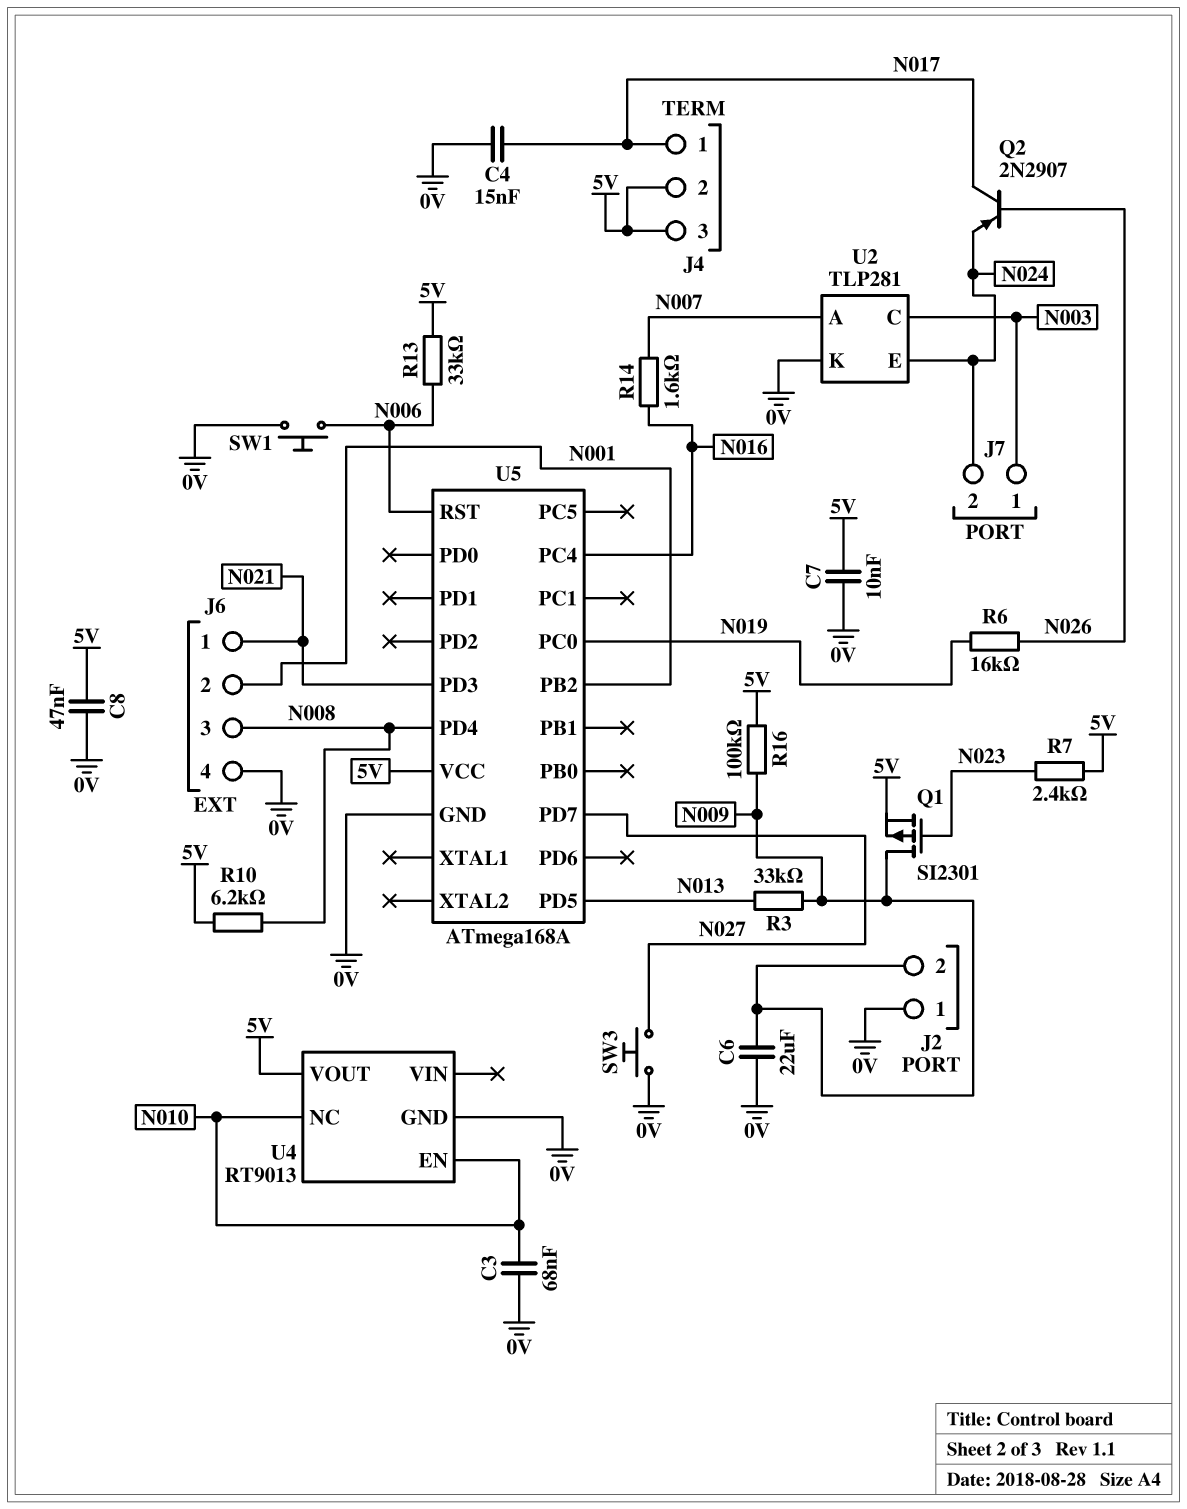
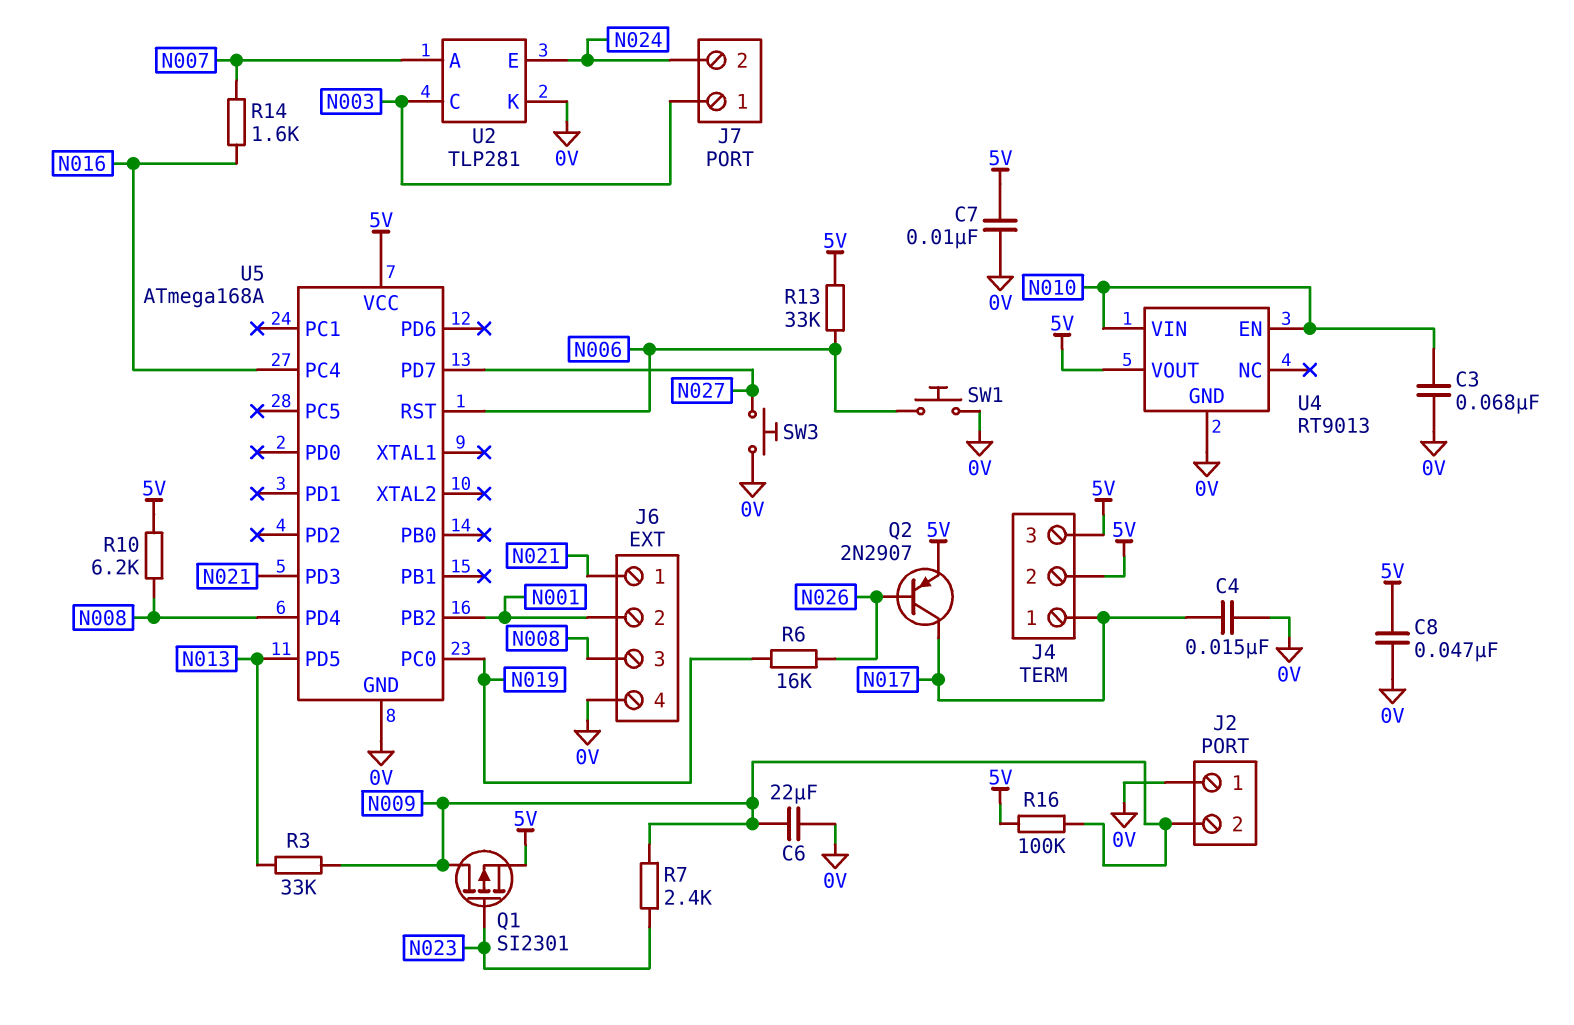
Q2: PNP 2N2907 (B N026, C N017, E N024) -> PNP 2N2907 (B N026, C N017, E 5V)
R7: 2.4k (5V, N023) -> 2.4k (N009, N023)
U4 pin NC: N010 -> none
U4 pin VIN: none -> N010

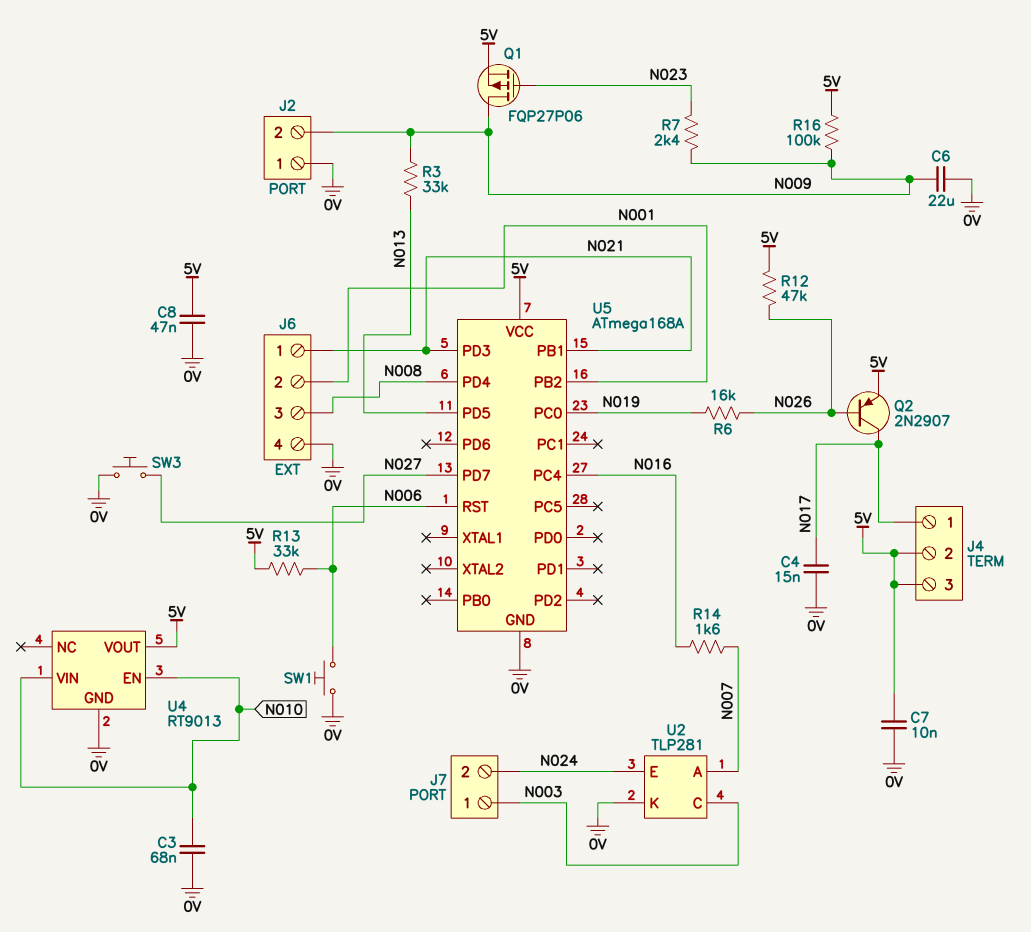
Q1: PMOS SI2301 (G N023, D N009, S 5V) -> PMOS FQP27P06 (G N023, D N009, S 5V)
R10: 6.2k (5V, N008) -> none
R12: none -> 47k (5V, N026)
U5 pin PB1: none -> N021

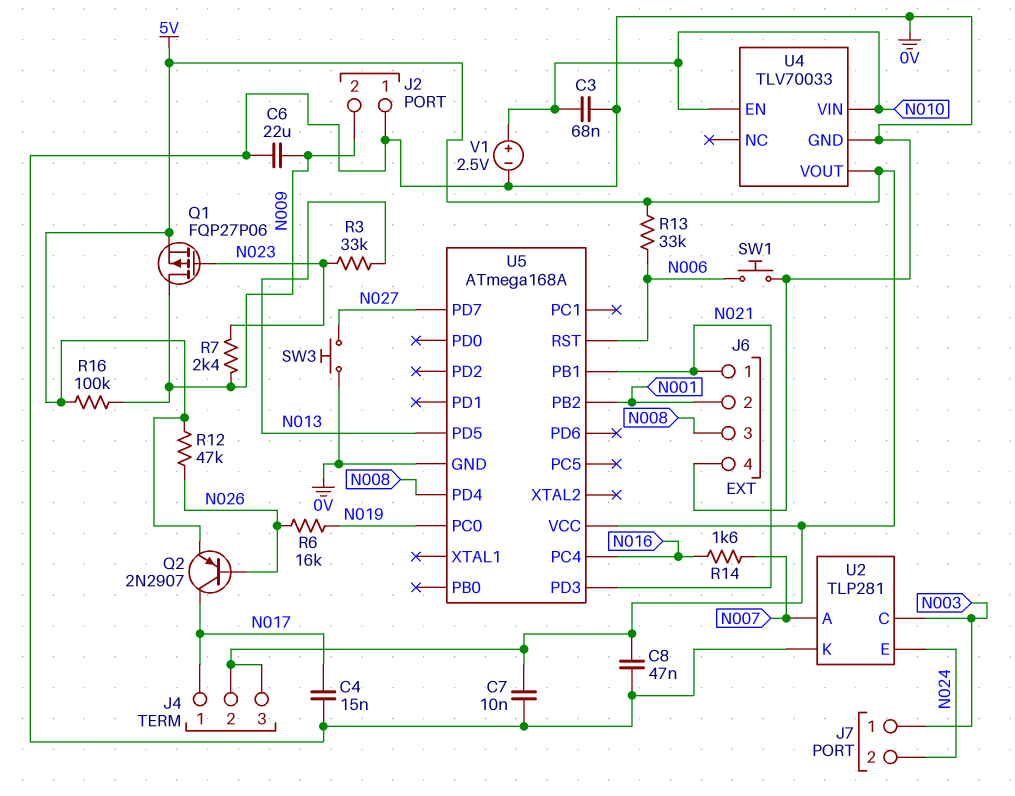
R3: 33k (N009, N013) -> 33k (N013, N023)
U4: RT9013 -> TLV70033
V1: none -> 2.5V (plus N010, minus 0V)

